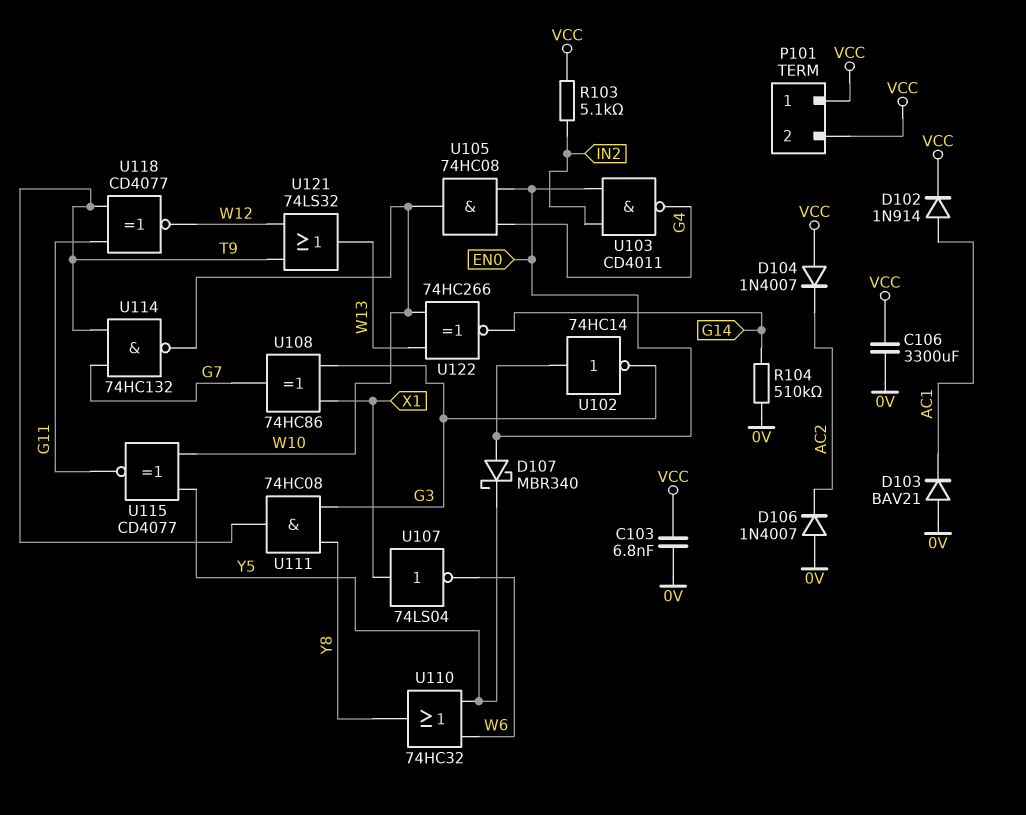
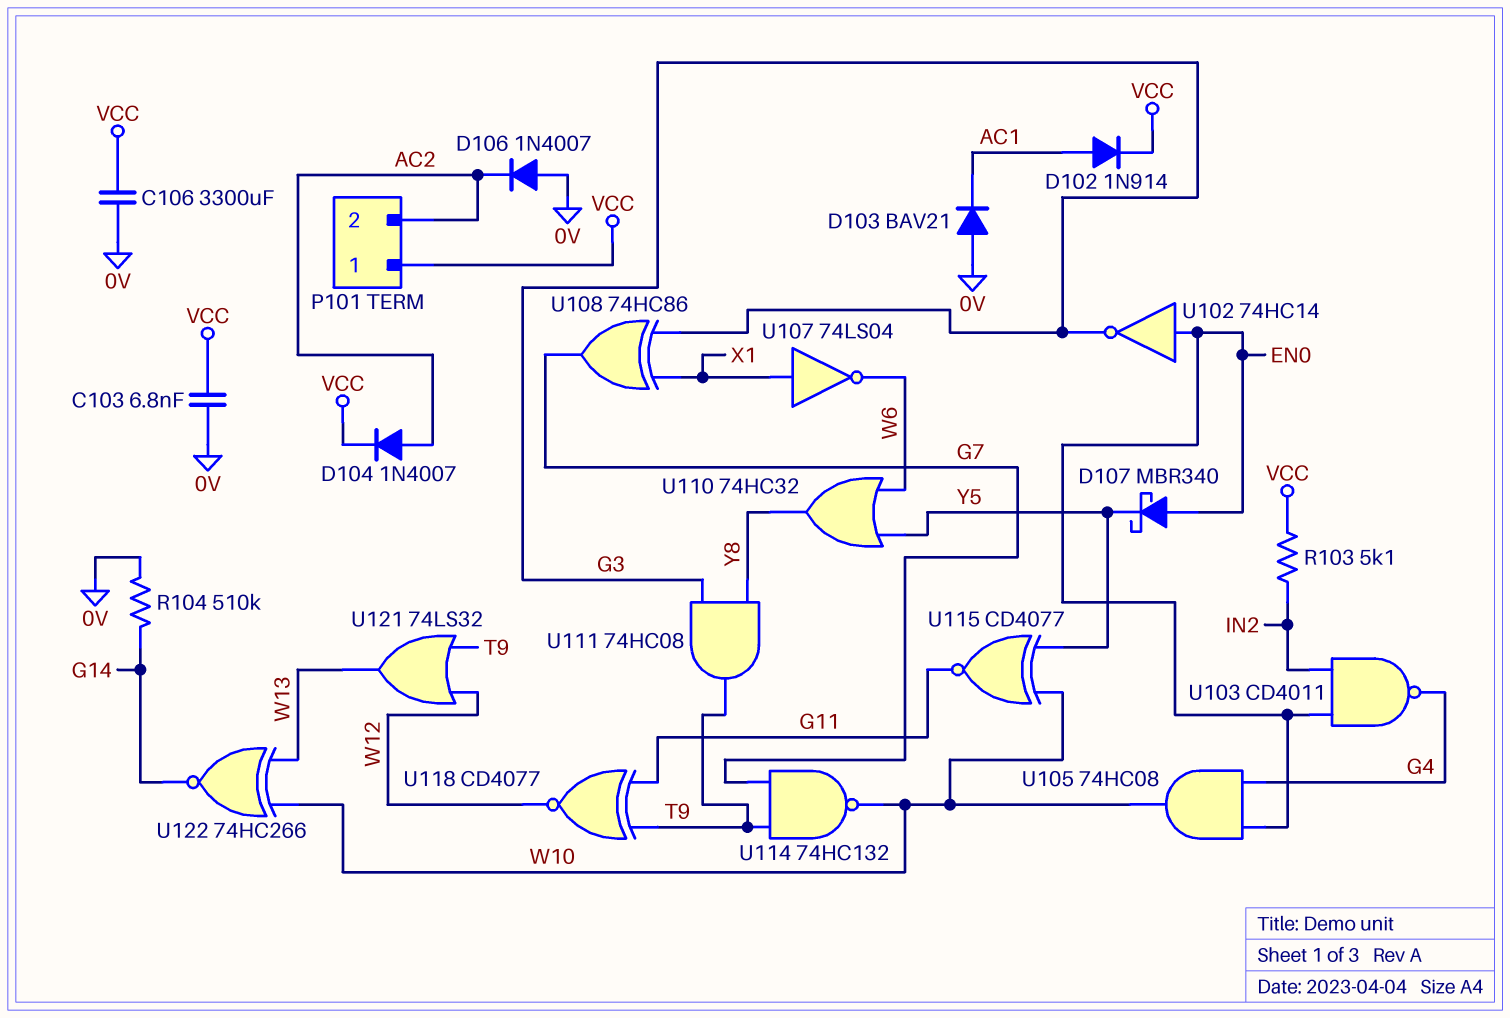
D104: diode 1N4007 (A VCC, K AC2) -> diode 1N4007 (A AC2, K VCC)
P101 pin 2: VCC -> AC2

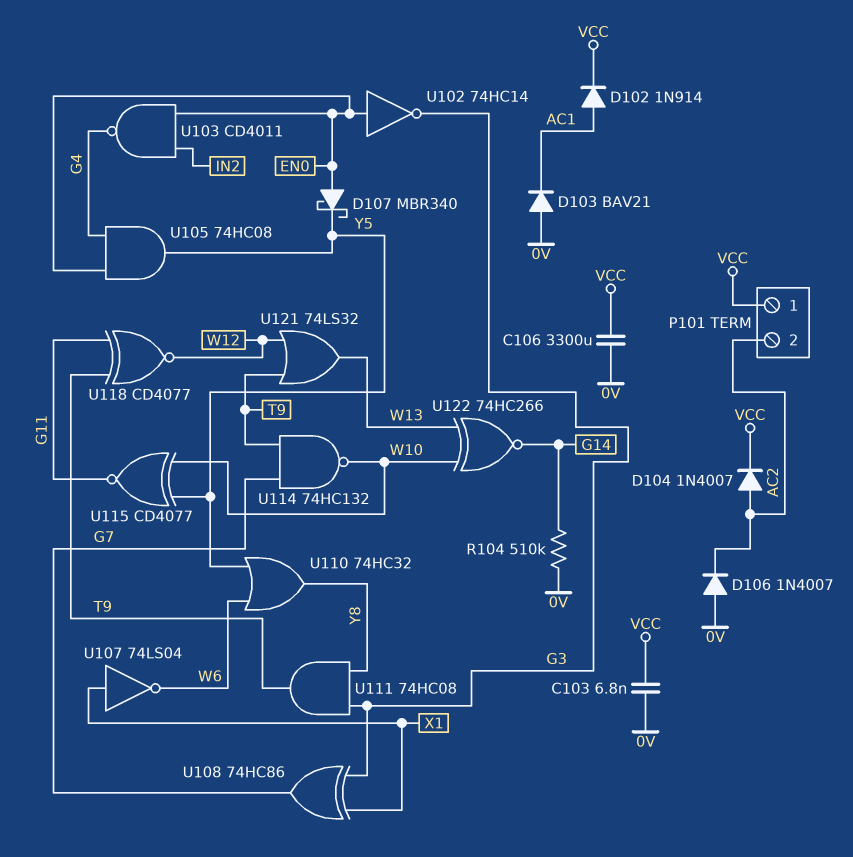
R103: 5.1k (IN2, VCC) -> none
U105: AND 74HC08 (in EN0, in G4, out W10) -> AND 74HC08 (in EN0, in G4, out Y5)

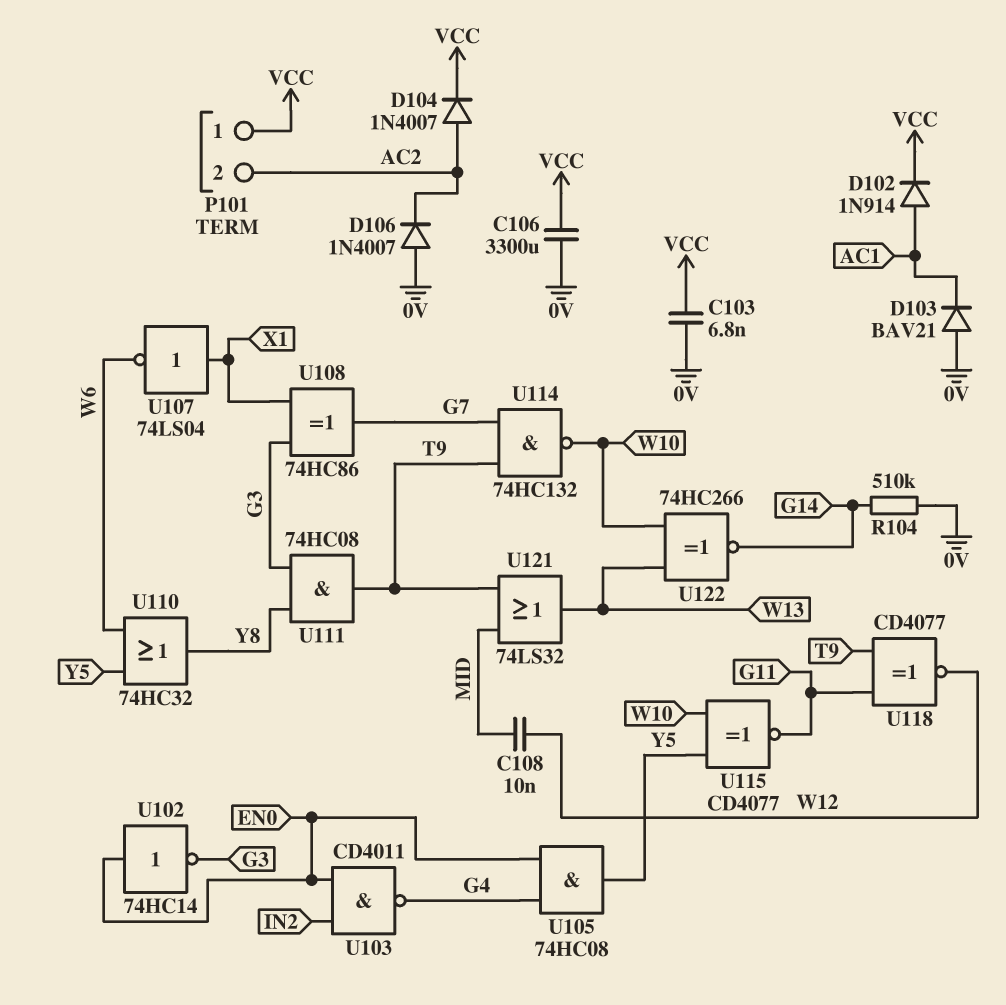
C108: none -> 10nF (MID, W12)
D107: schottky MBR340 (A EN0, K Y5) -> none
U121: OR 74LS32 (in T9, in W12, out W13) -> OR 74LS32 (in MID, in T9, out W13)

